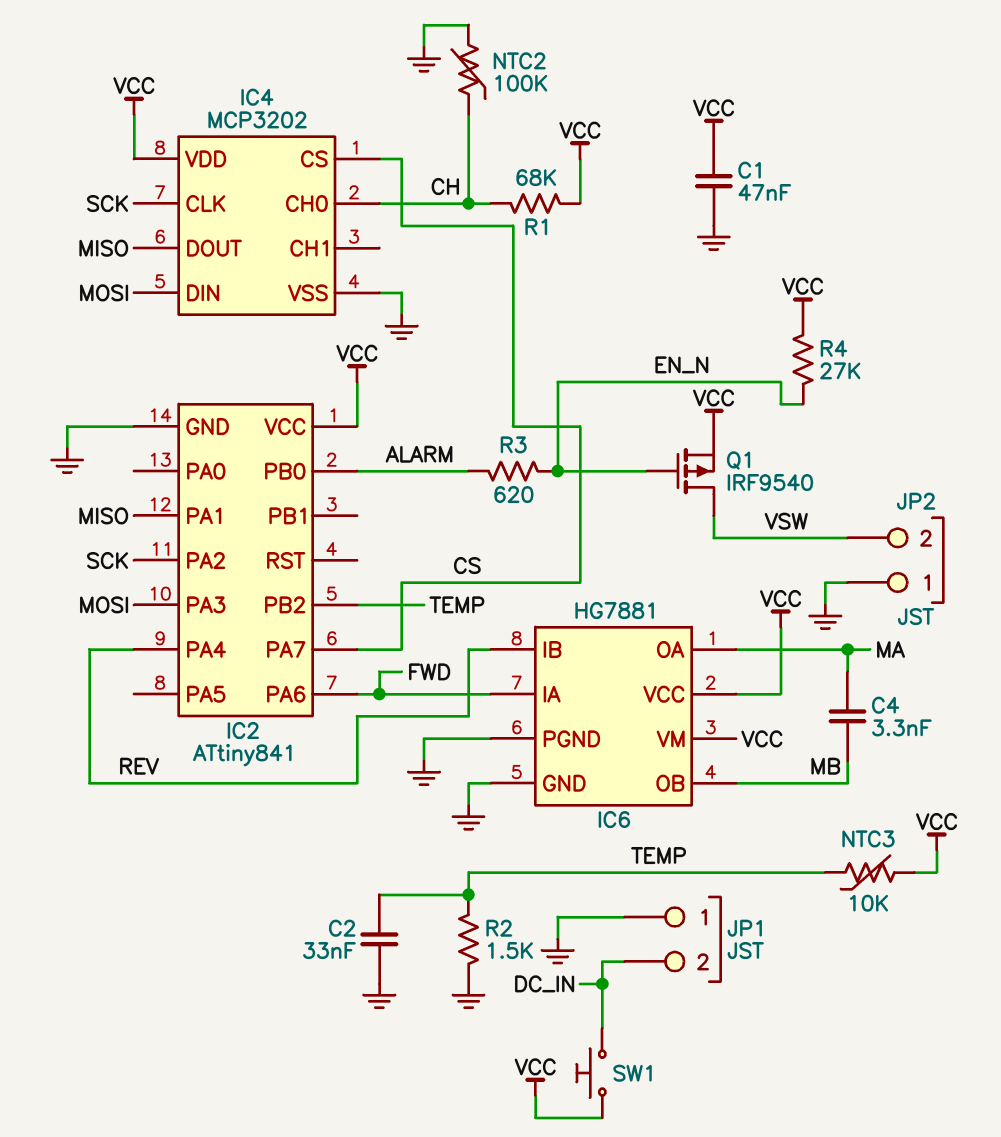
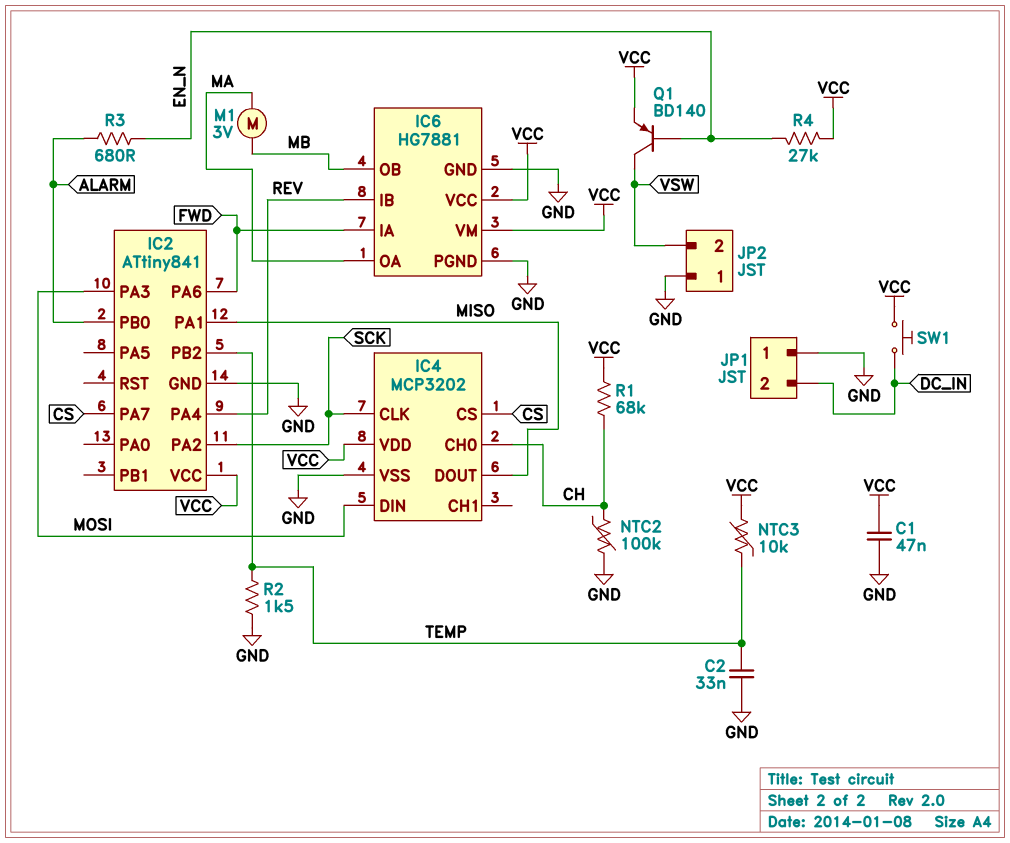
C4: 3.3nF (MA, MB) -> none
M1: none -> motor 3V (MA, MB)
Q1: PMOS IRF9540 (G EN_N, D VSW, S VCC) -> PNP BD140 (B EN_N, C VSW, E VCC)
R3: 620 (ALARM, EN_N) -> 680 (ALARM, EN_N)

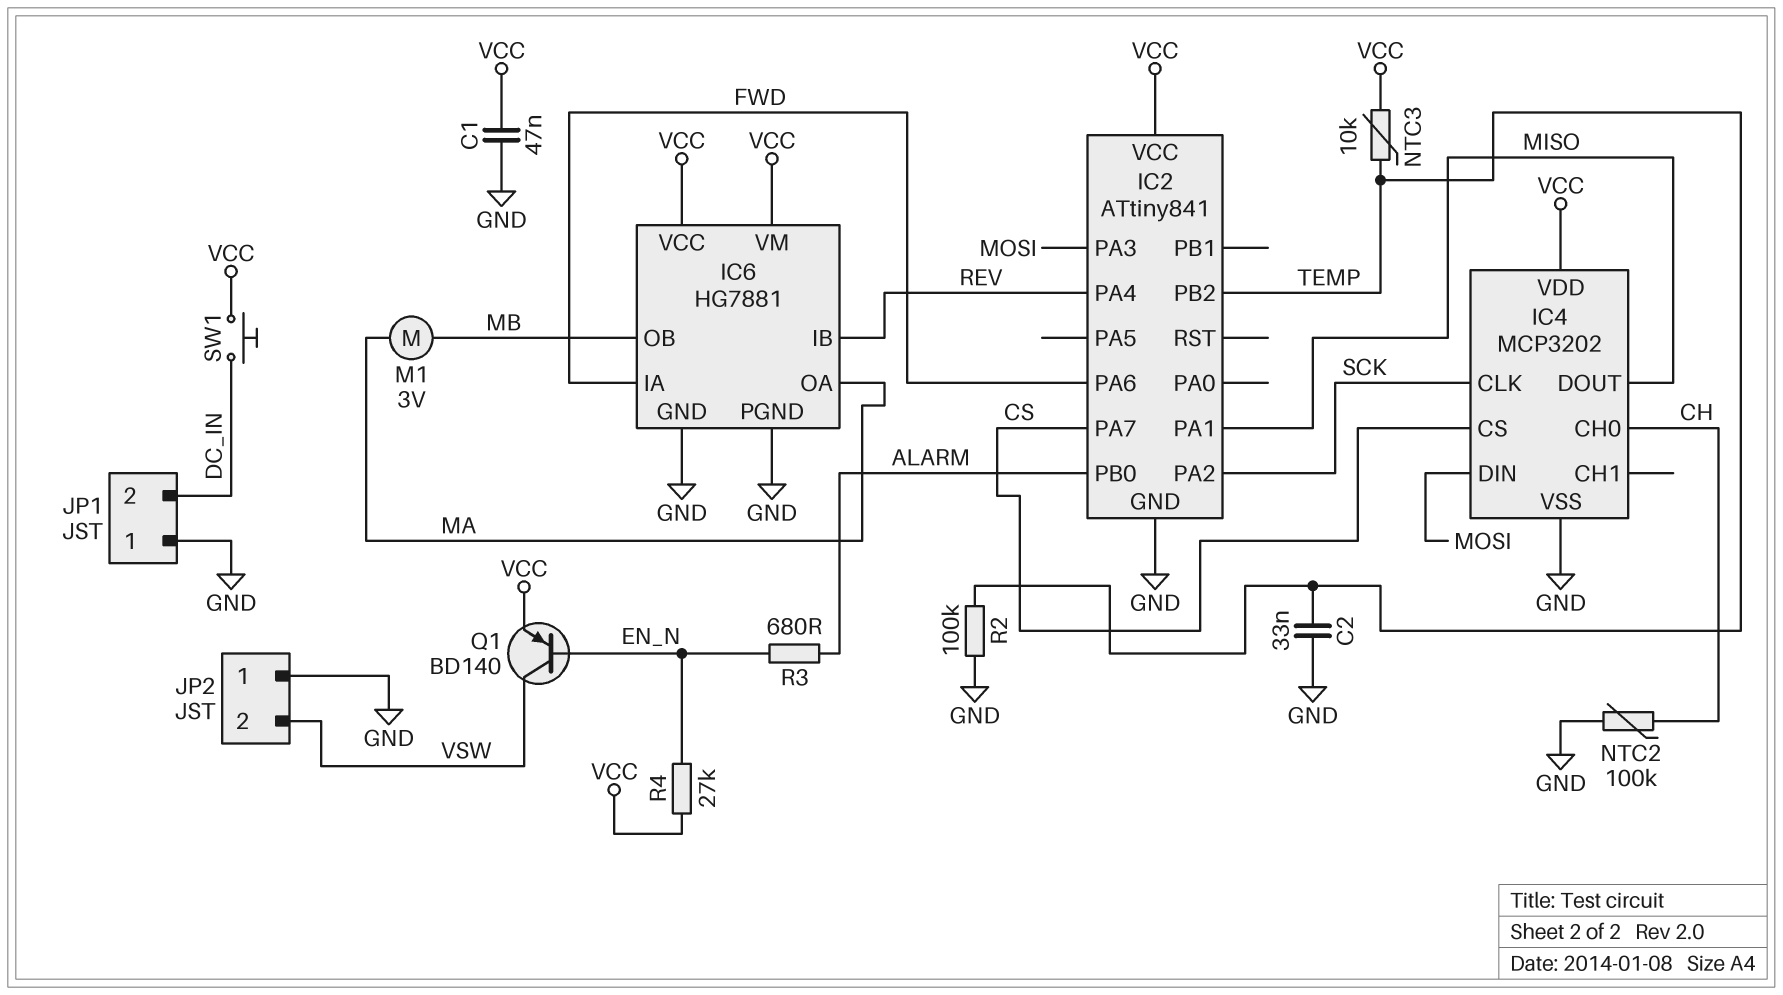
R1: 68k (CH, VCC) -> none
R2: 1.5k (GND, TEMP) -> 100k (GND, TEMP)

